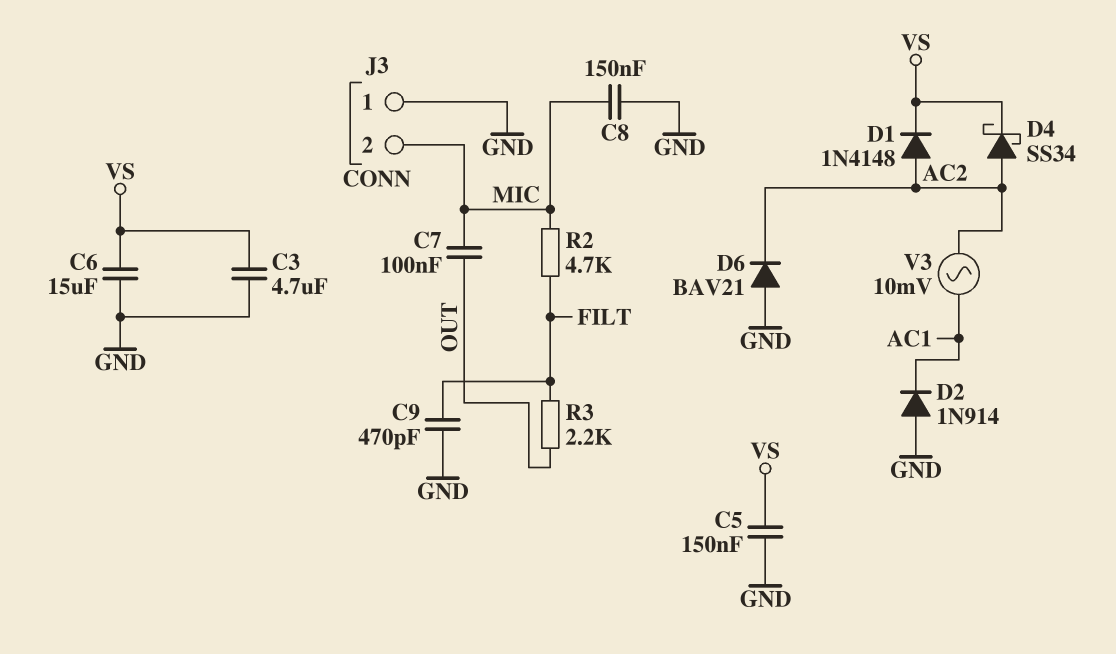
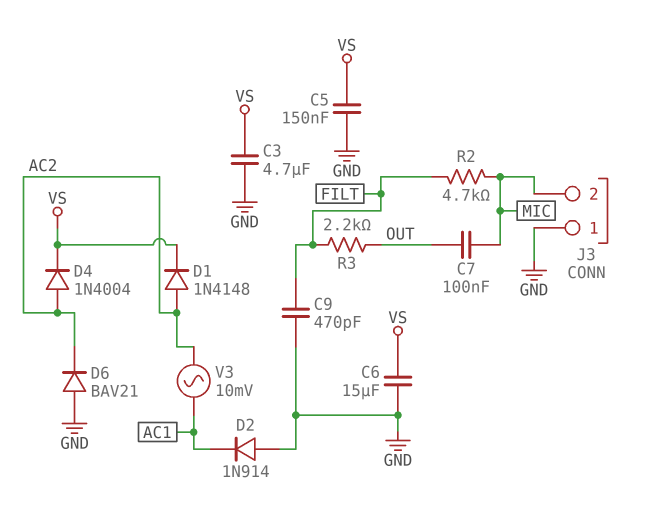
C8: 150nF (GND, MIC) -> none
D4: schottky SS34 (A AC2, K VS) -> diode 1N4004 (A AC2, K VS)

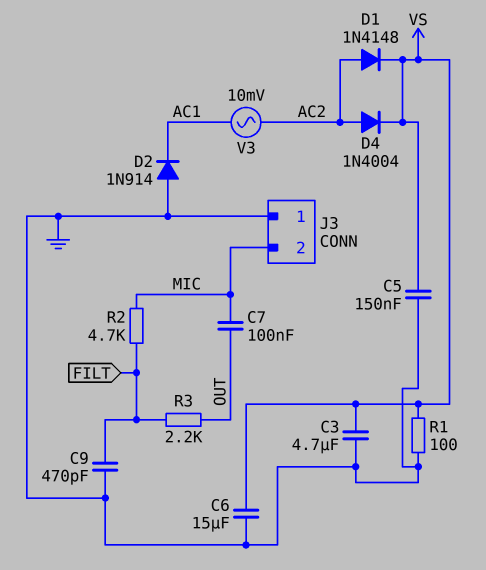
D6: diode BAV21 (A GND, K AC2) -> none
R1: none -> 100 (GND, VS)

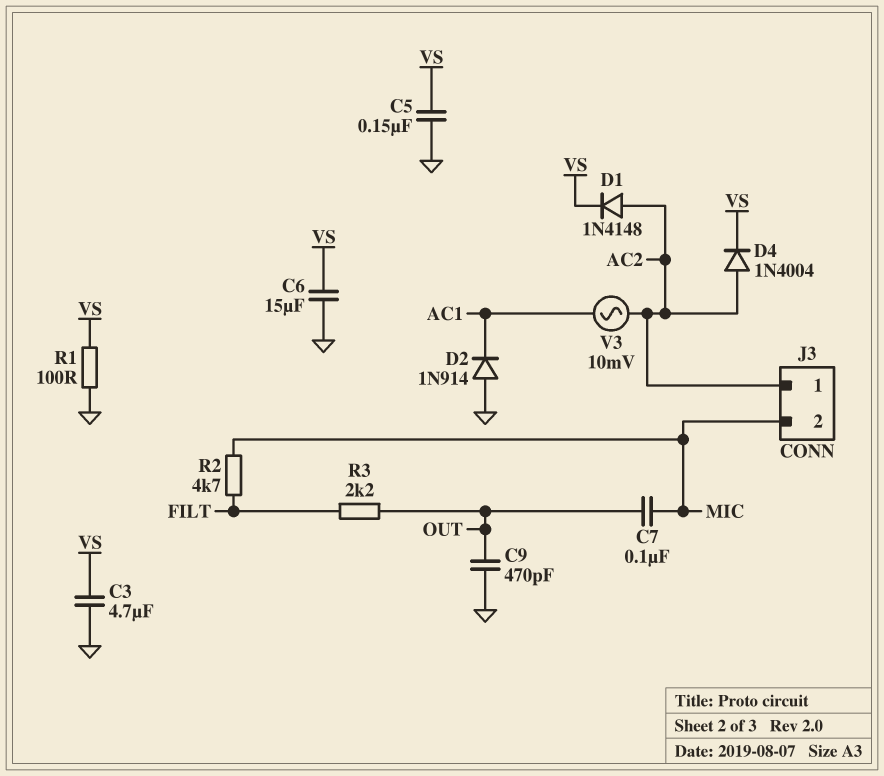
C9: 470pF (FILT, GND) -> 470pF (GND, OUT)
J3 pin 1: GND -> AC2

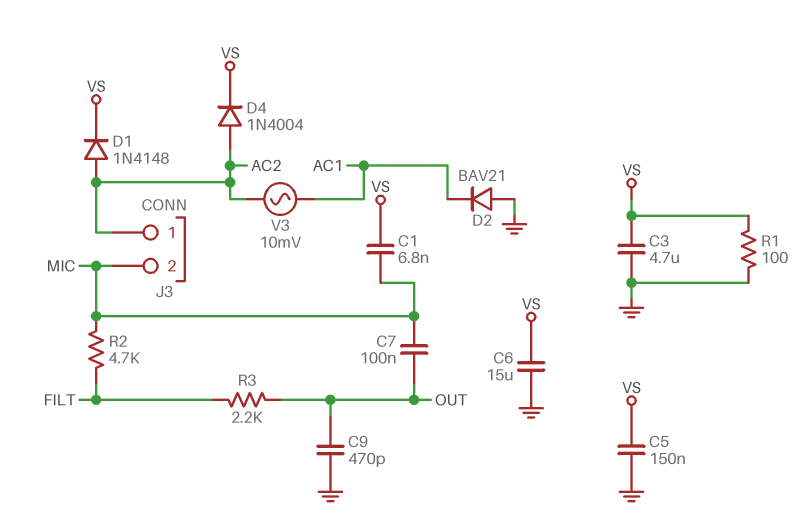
C1: none -> 6.8nF (MIC, VS)
D2: diode 1N914 (A GND, K AC1) -> diode BAV21 (A GND, K AC1)

